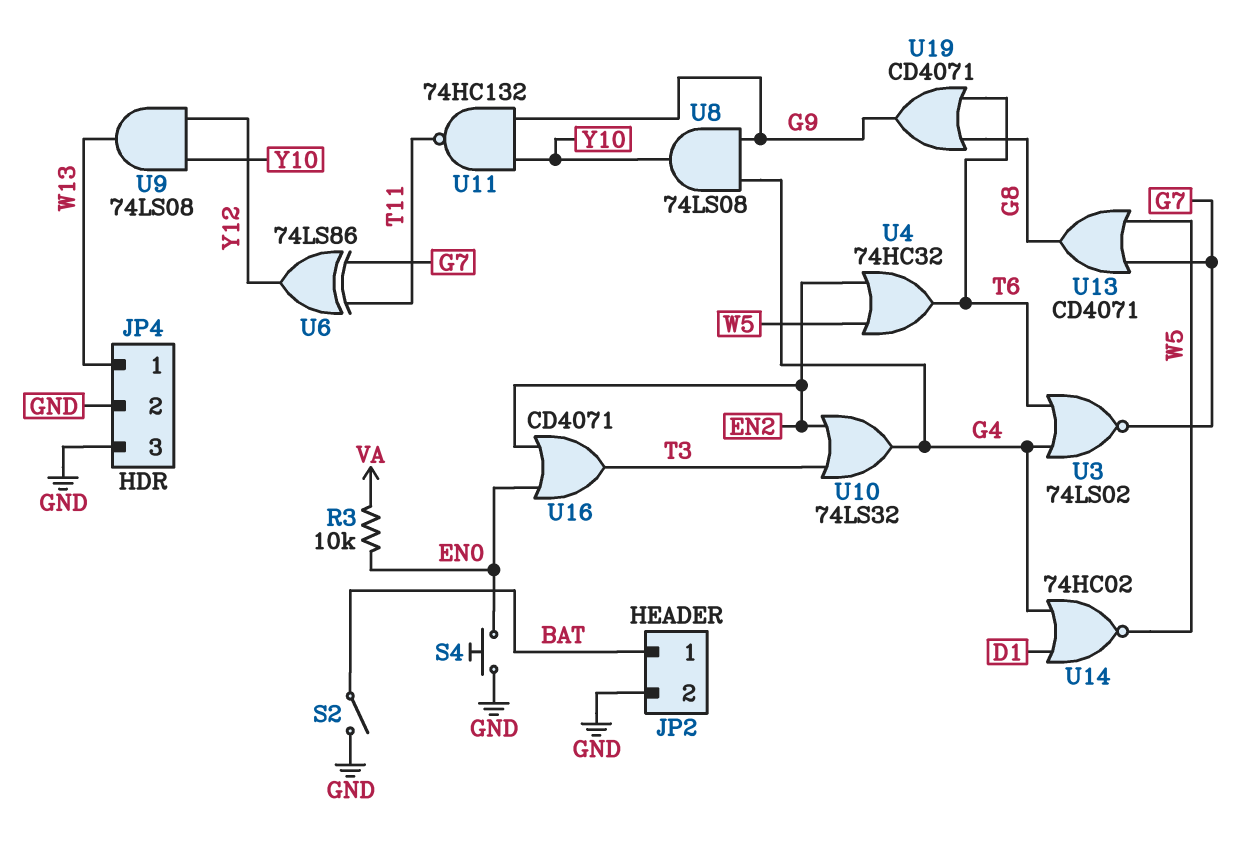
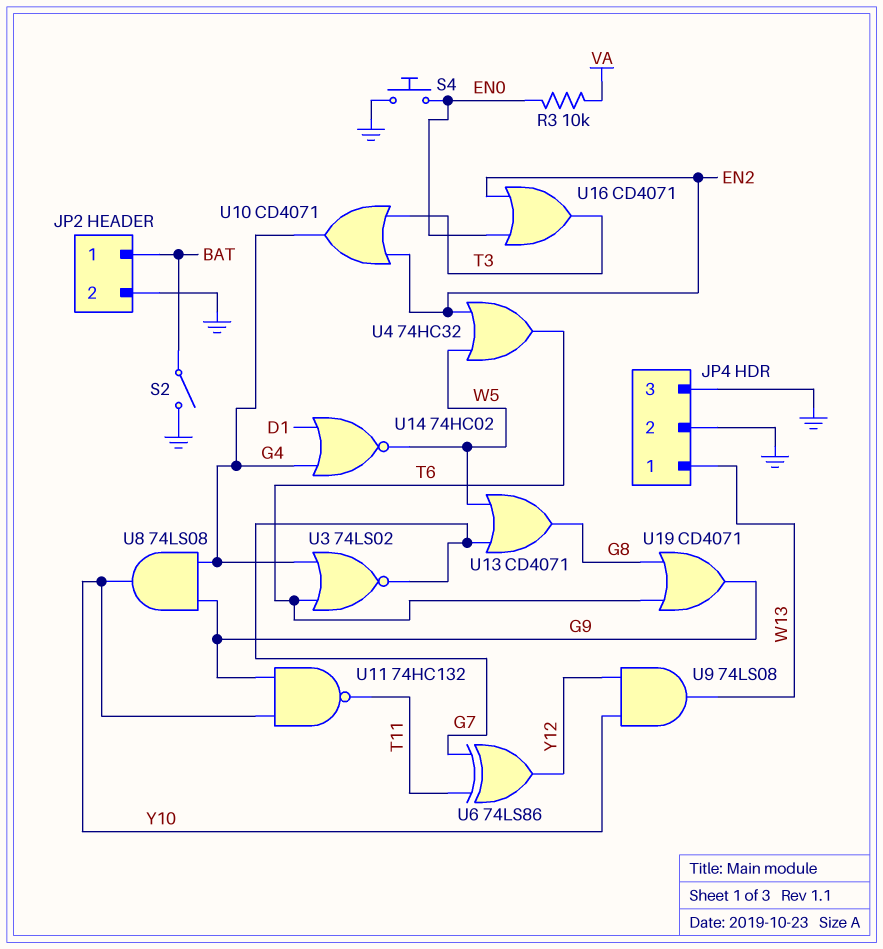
U10: OR 74LS32 (in EN2, in T3, out G4) -> OR CD4071 (in EN2, in T3, out G4)

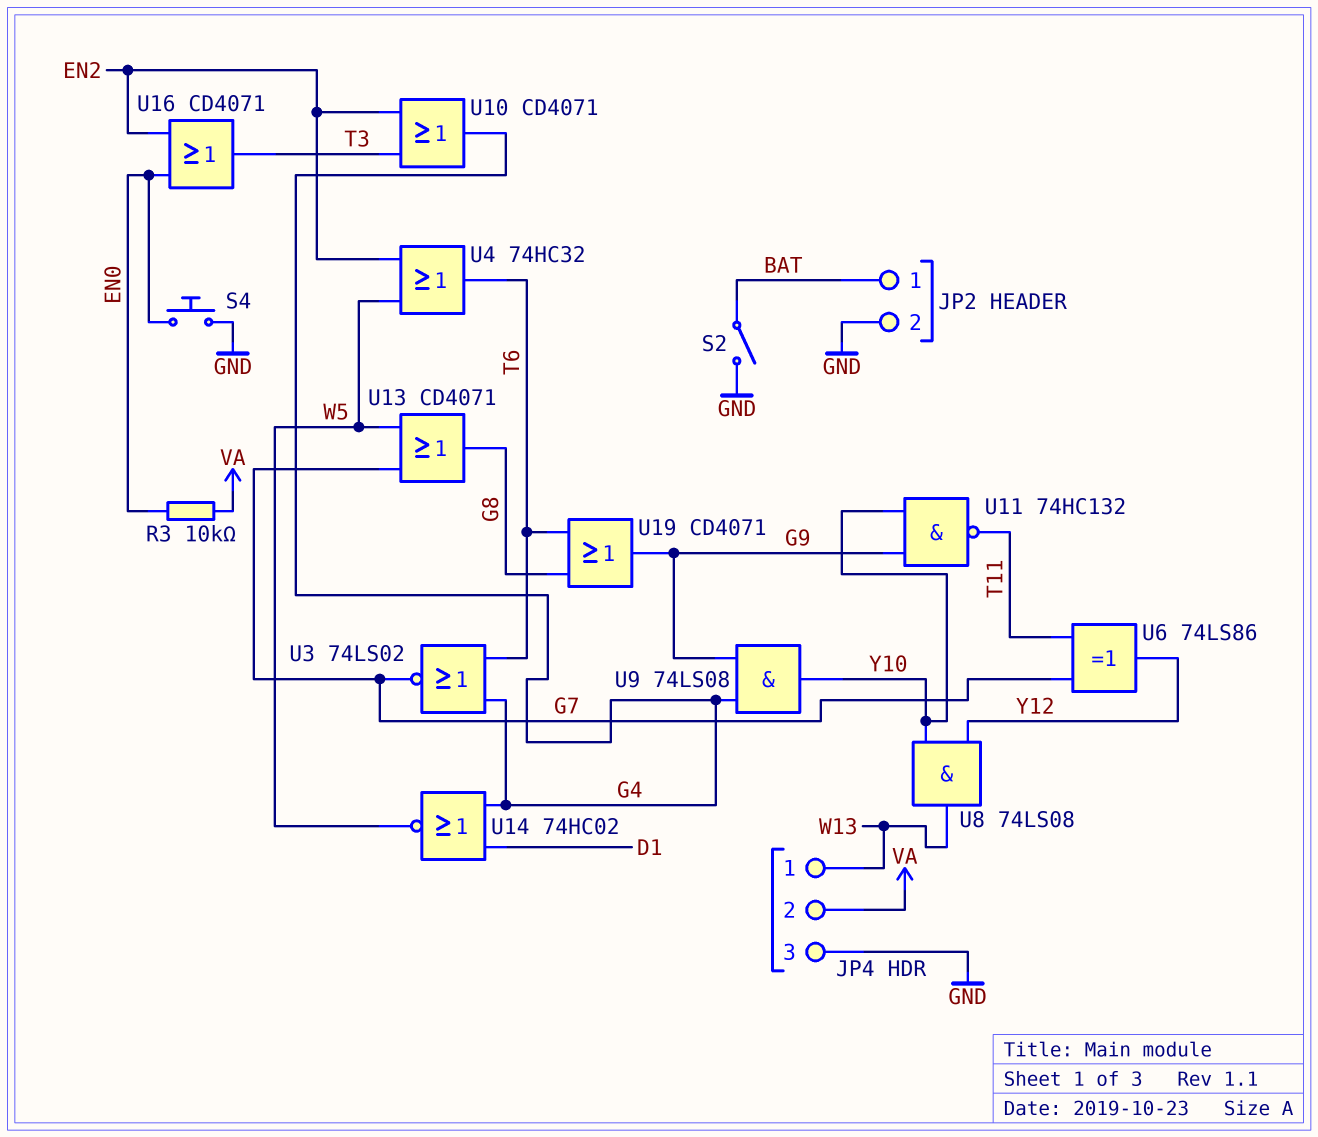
JP4 pin 2: GND -> VA
U8: AND 74LS08 (in G4, in G9, out Y10) -> AND 74LS08 (in Y10, in Y12, out W13)
U9: AND 74LS08 (in Y10, in Y12, out W13) -> AND 74LS08 (in G4, in G9, out Y10)

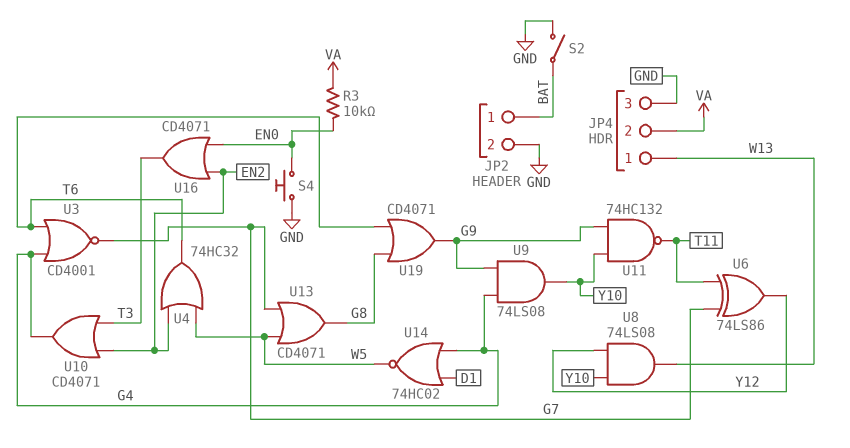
U3: NOR 74LS02 (in G4, in T6, out G7) -> NOR CD4001 (in G4, in T6, out G7)

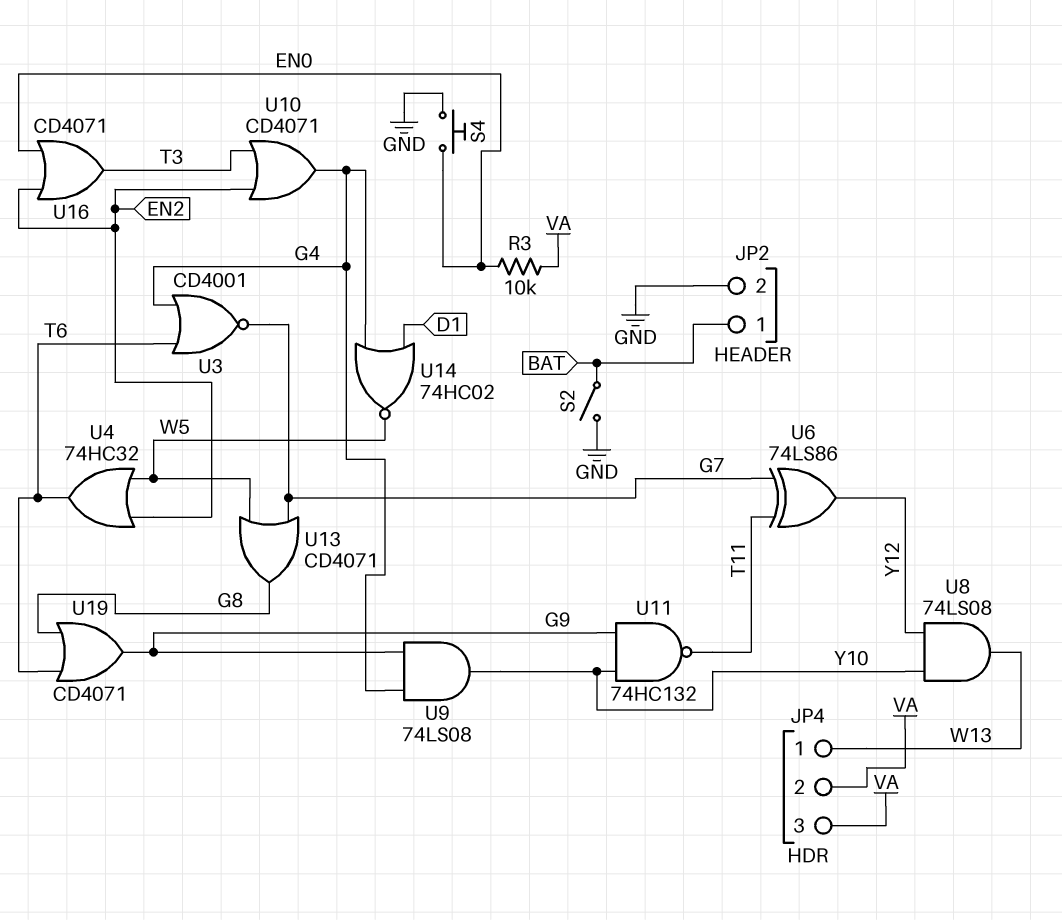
JP4 pin 3: GND -> VA

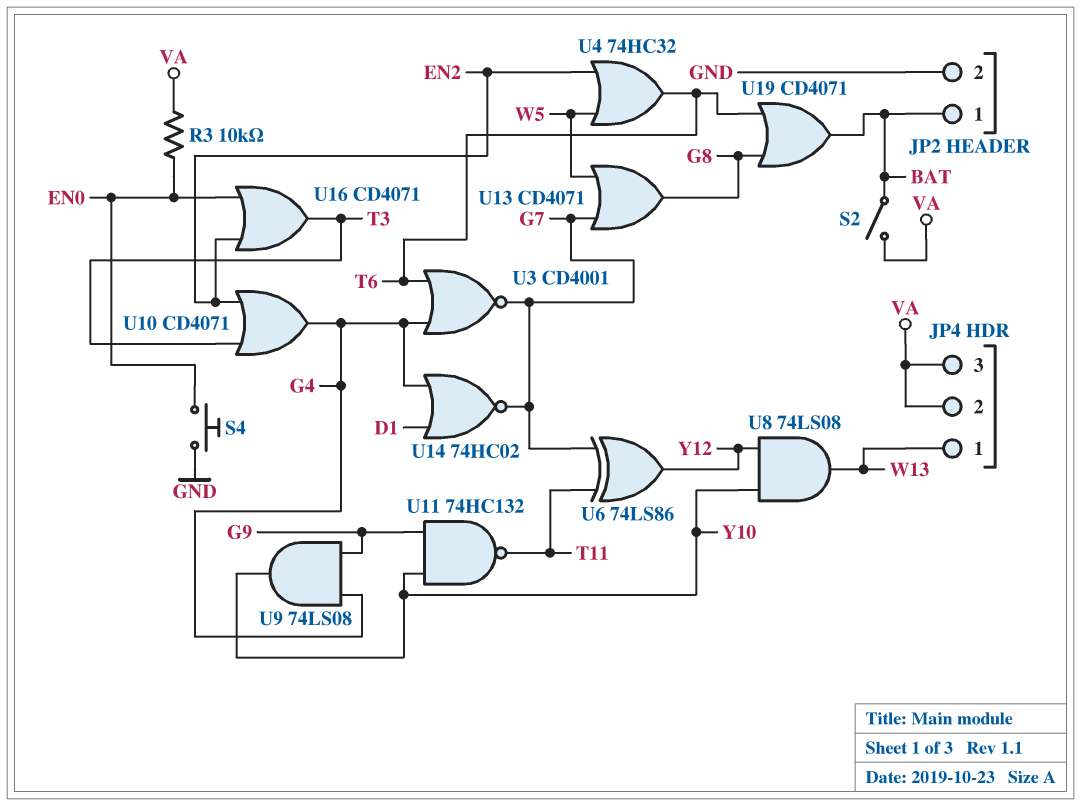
S2: switch (BAT, GND) -> switch (BAT, VA)
U14: NOR 74HC02 (in D1, in G4, out W5) -> NOR 74HC02 (in D1, in G4, out G7)
U19: OR CD4071 (in G8, in T6, out G9) -> OR CD4071 (in G8, in T6, out BAT)

